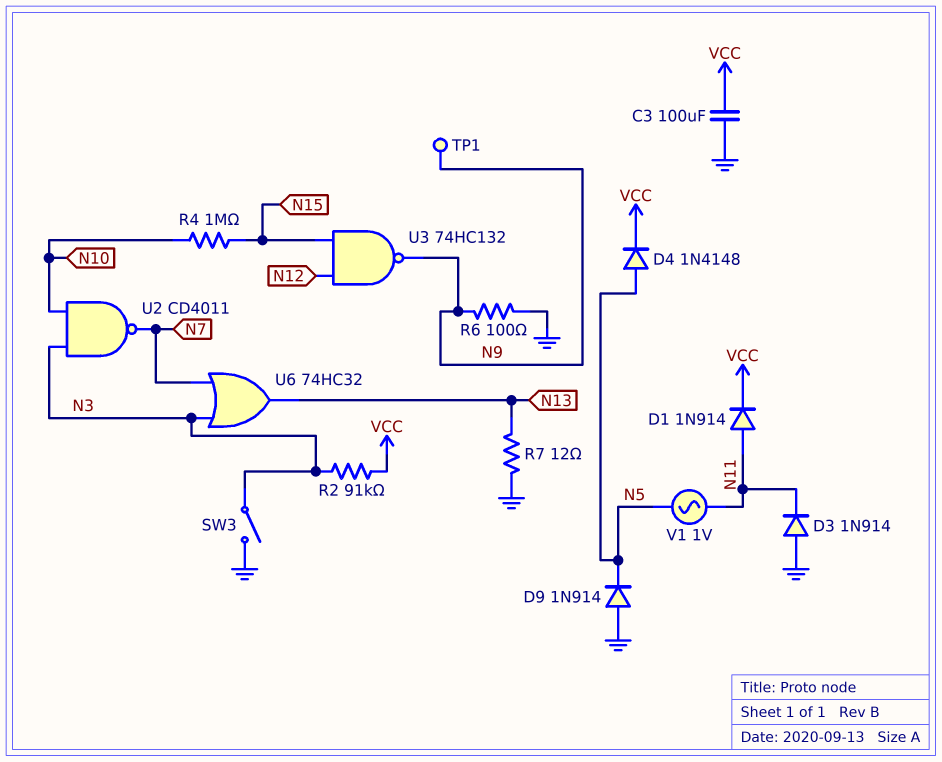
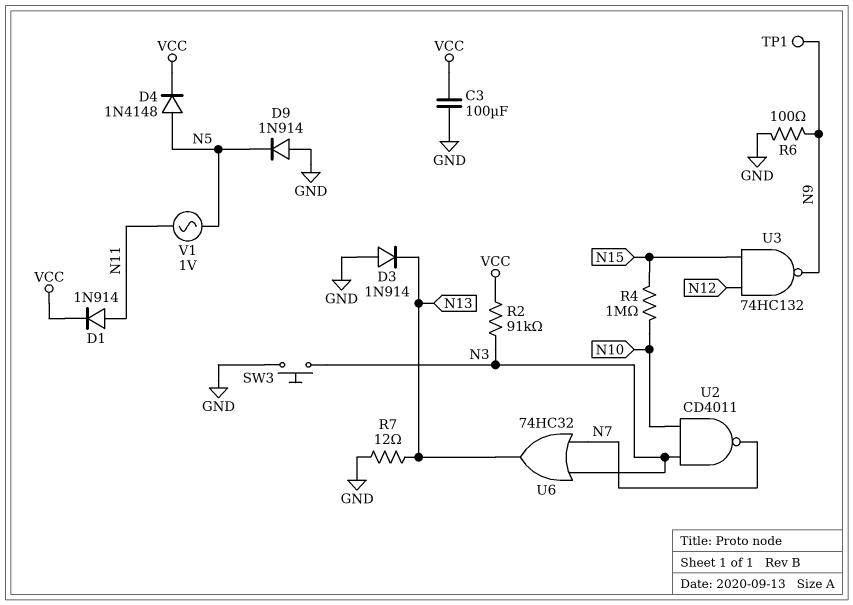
D3: diode 1N914 (A GND, K N11) -> diode 1N914 (A GND, K N13)
SW3: switch (GND, N3) -> button (GND, N3)

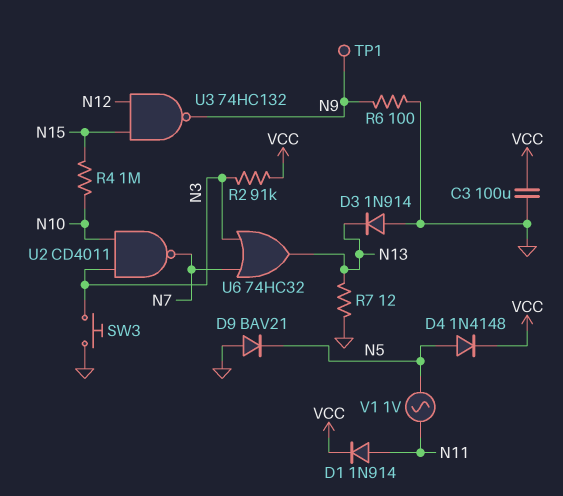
D9: diode 1N914 (A GND, K N5) -> diode BAV21 (A GND, K N5)

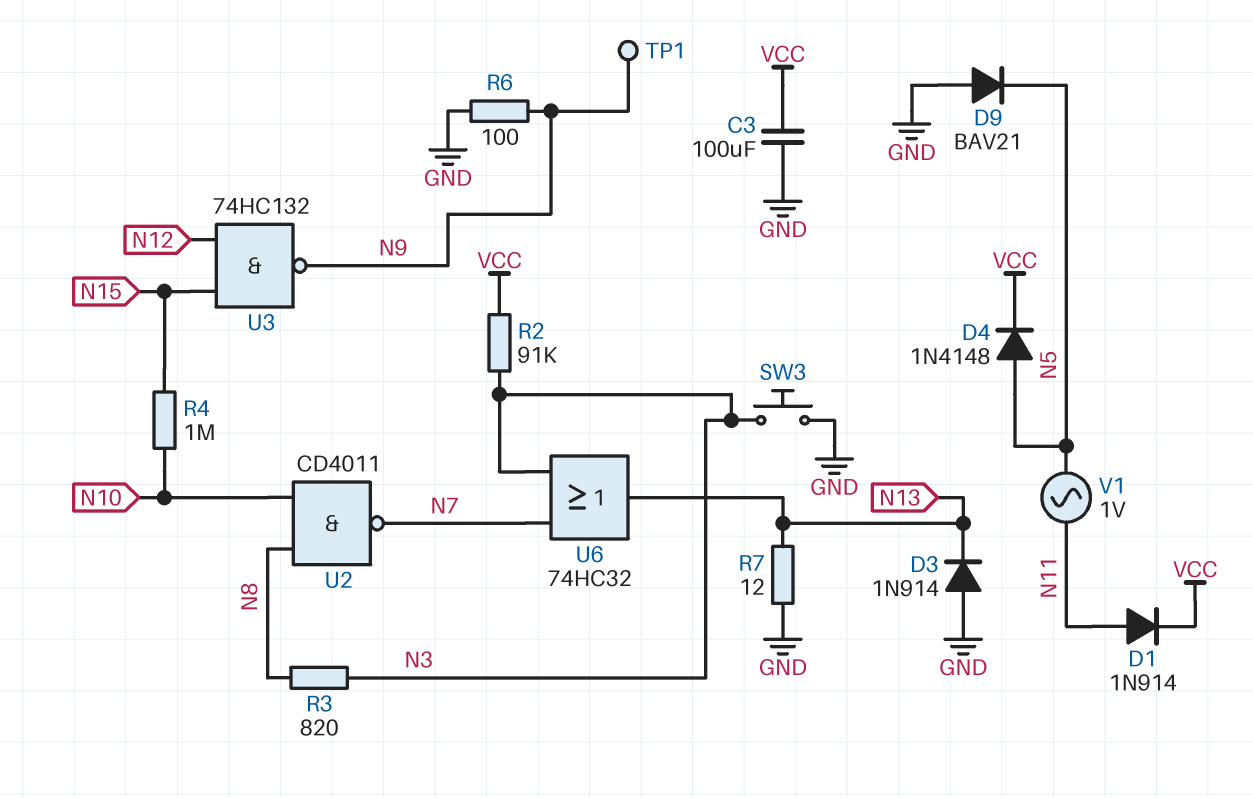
R3: none -> 820 (N3, N8)
U2: NAND CD4011 (in N3, in N10, out N7) -> NAND CD4011 (in N8, in N10, out N7)

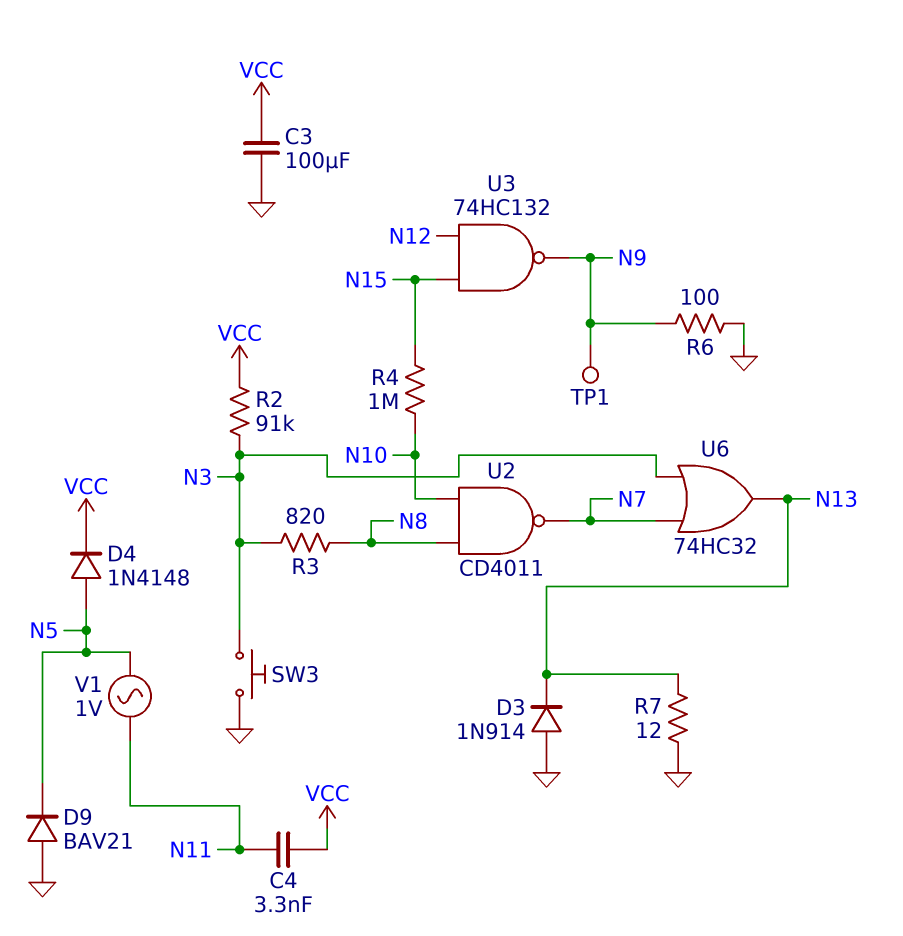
C4: none -> 3.3nF (N11, VCC)
D1: diode 1N914 (A N11, K VCC) -> none

